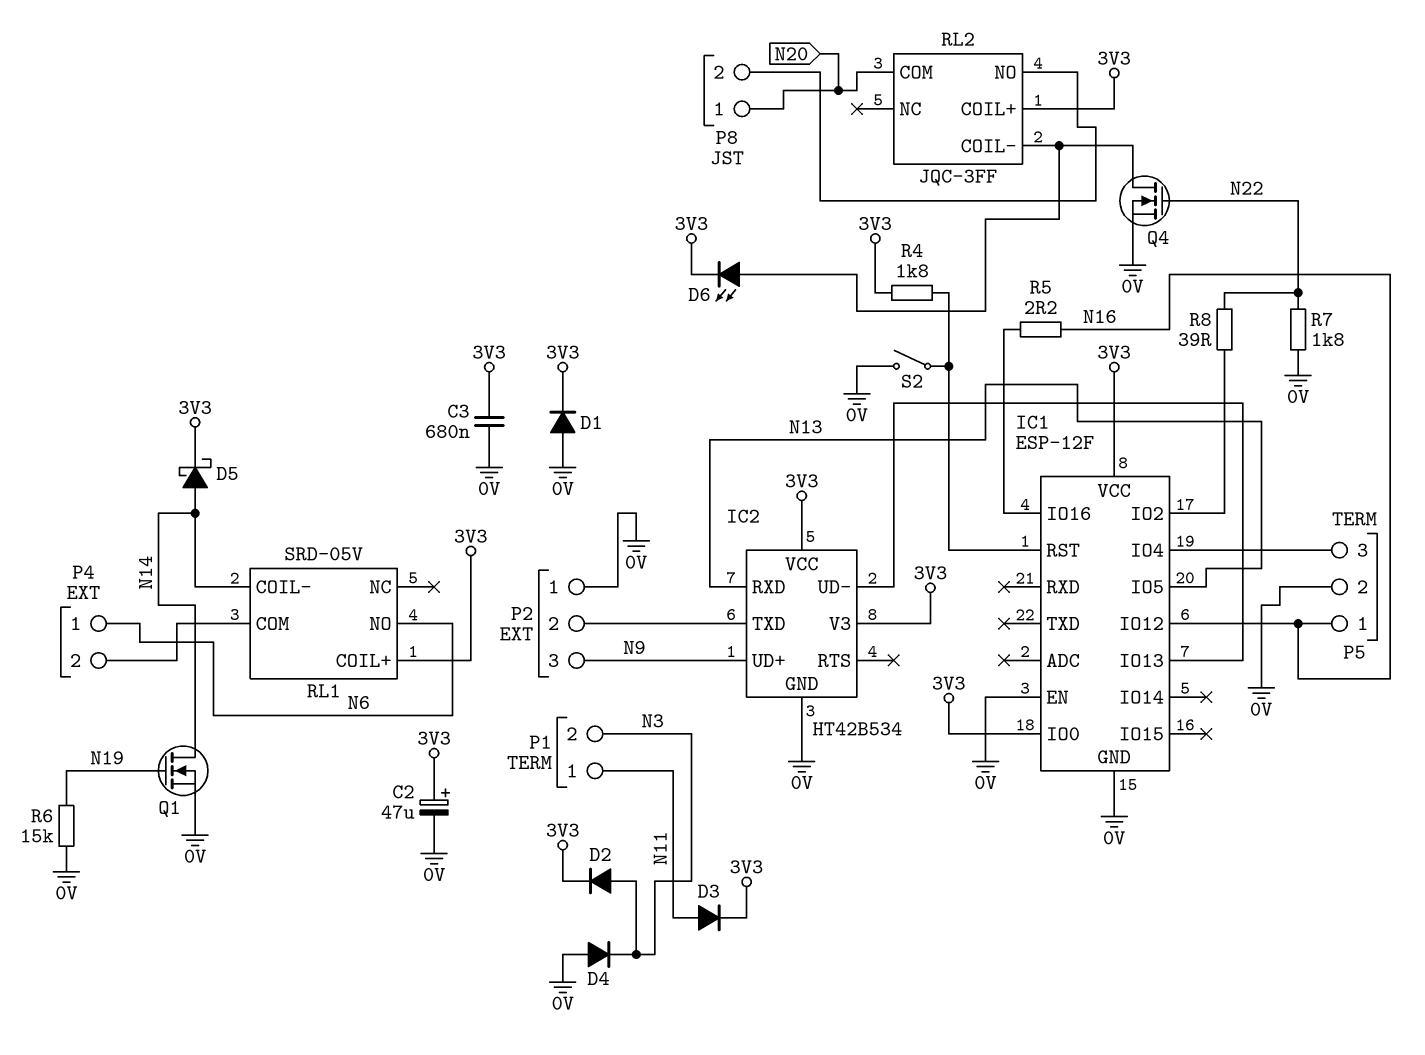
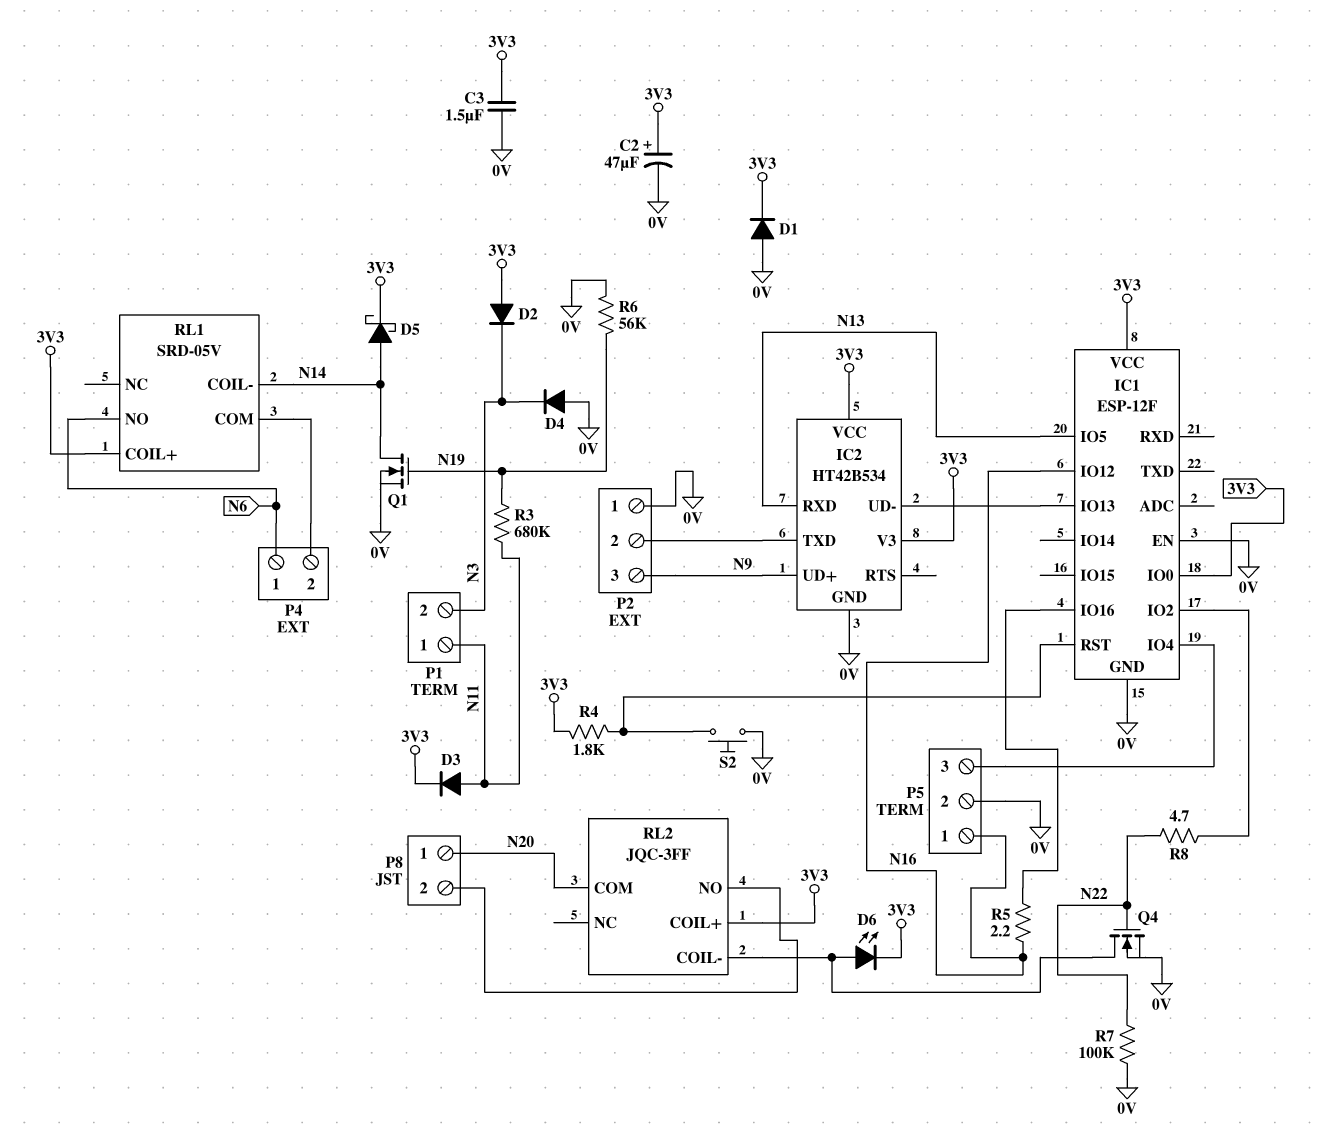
C3: 680nF (0V, 3V3) -> 1.5uF (0V, 3V3)
D2: diode (A N3, K 3V3) -> diode (A 3V3, K N3)
R3: none -> 680k (N11, N19)
R6: 15k (0V, N19) -> 56k (0V, N19)
R7: 1.8k (0V, N22) -> 100k (0V, N22)
R8: 39 (IC1/IO2, N22) -> 4.7 (IC1/IO2, N22)
S2: switch (0V, IC1/RST) -> button (0V, IC1/RST)

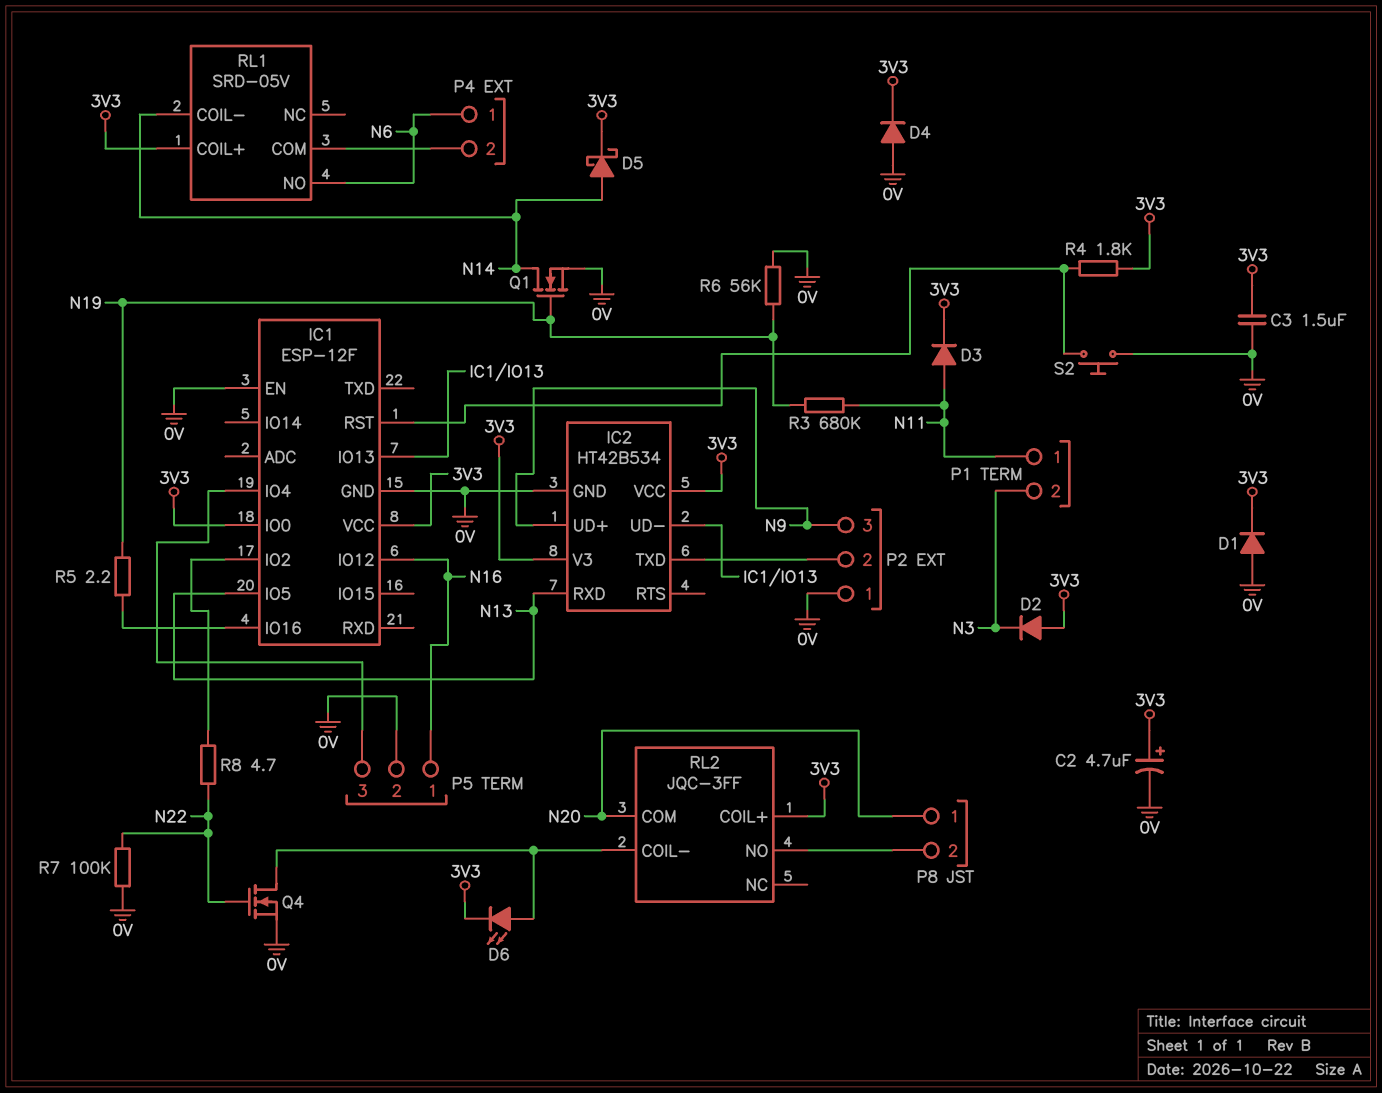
C2: 47uF (plus 3V3, minus 0V) -> 4.7uF (plus 3V3, minus 0V)
D4: diode (A 0V, K N3) -> diode (A 0V, K 3V3)
R5: 2.2 (IC1/IO16, N16) -> 2.2 (IC1/IO16, N19)

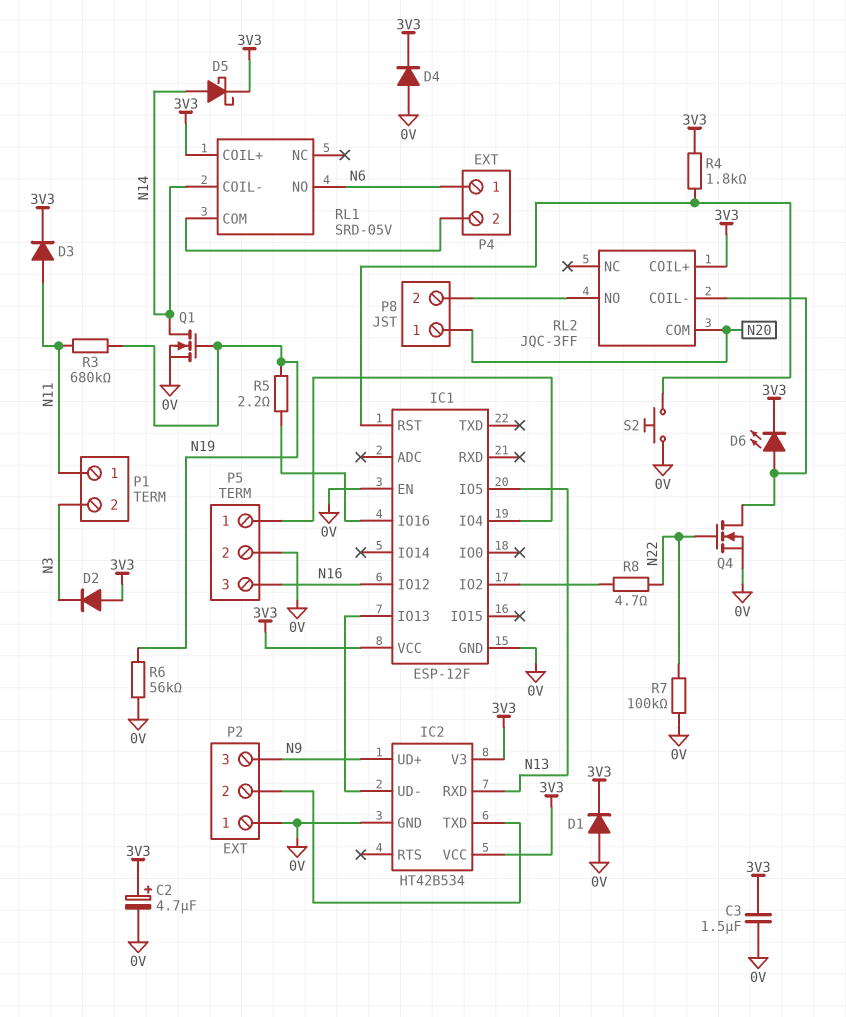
IC1 pin IO0: 3V3 -> none
P5 pin 1: N16 -> IC1/IO4
P5 pin 3: IC1/IO4 -> N16

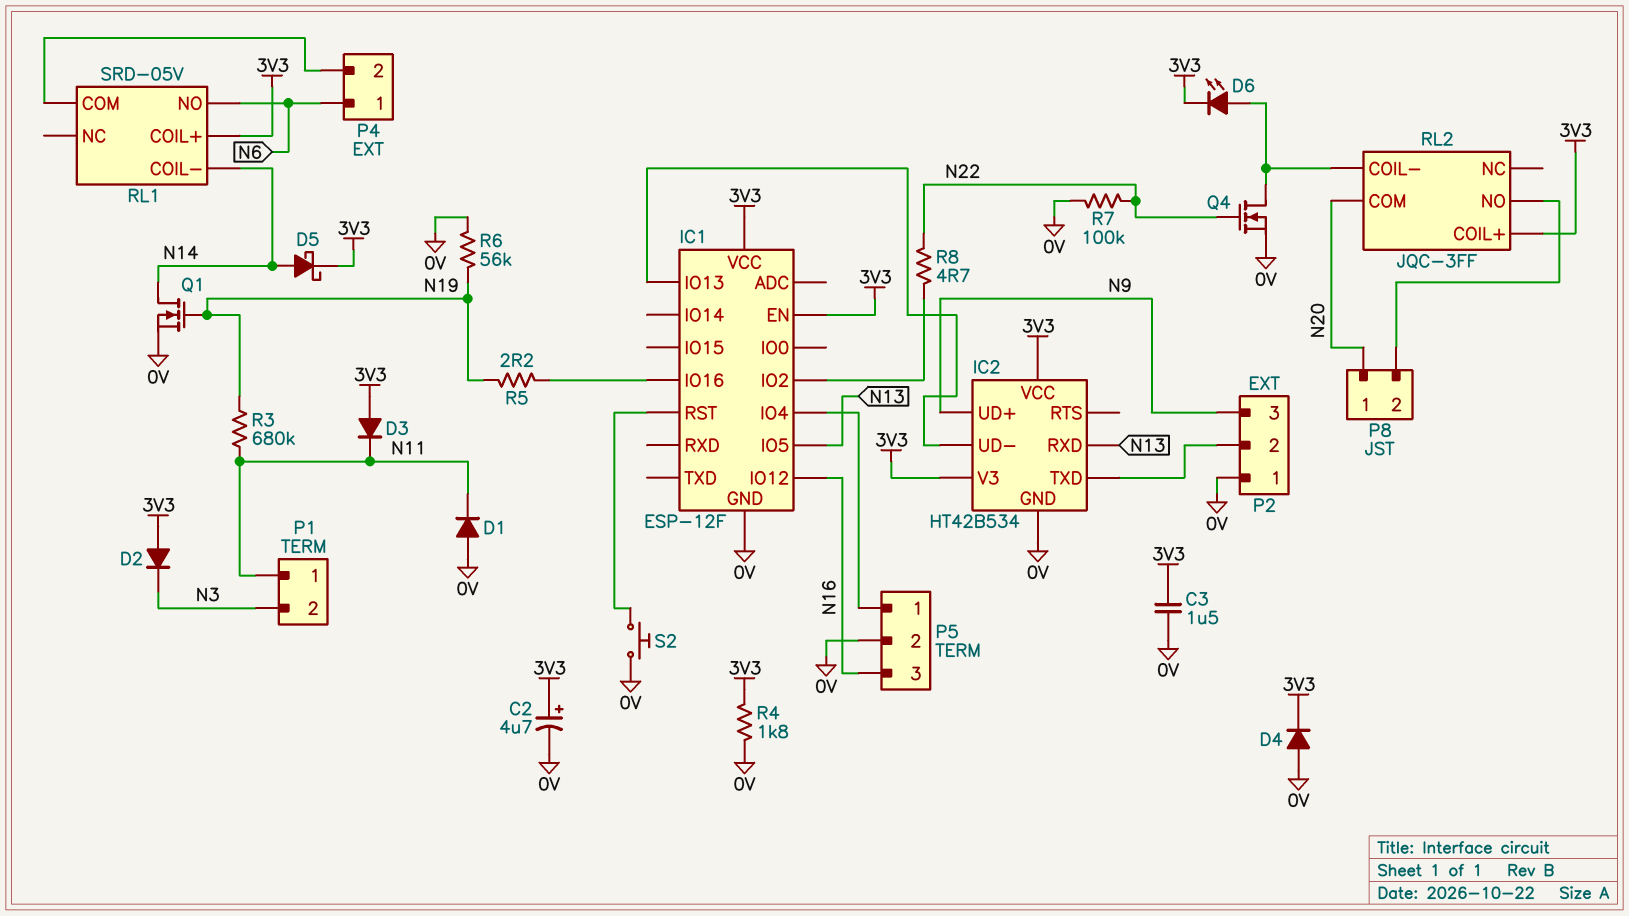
D1: diode (A 0V, K 3V3) -> diode (A 0V, K N11)
D3: diode (A N11, K 3V3) -> diode (A 3V3, K N11)
IC1 pin EN: 0V -> 3V3
R4: 1.8k (3V3, IC1/RST) -> 1.8k (0V, 3V3)

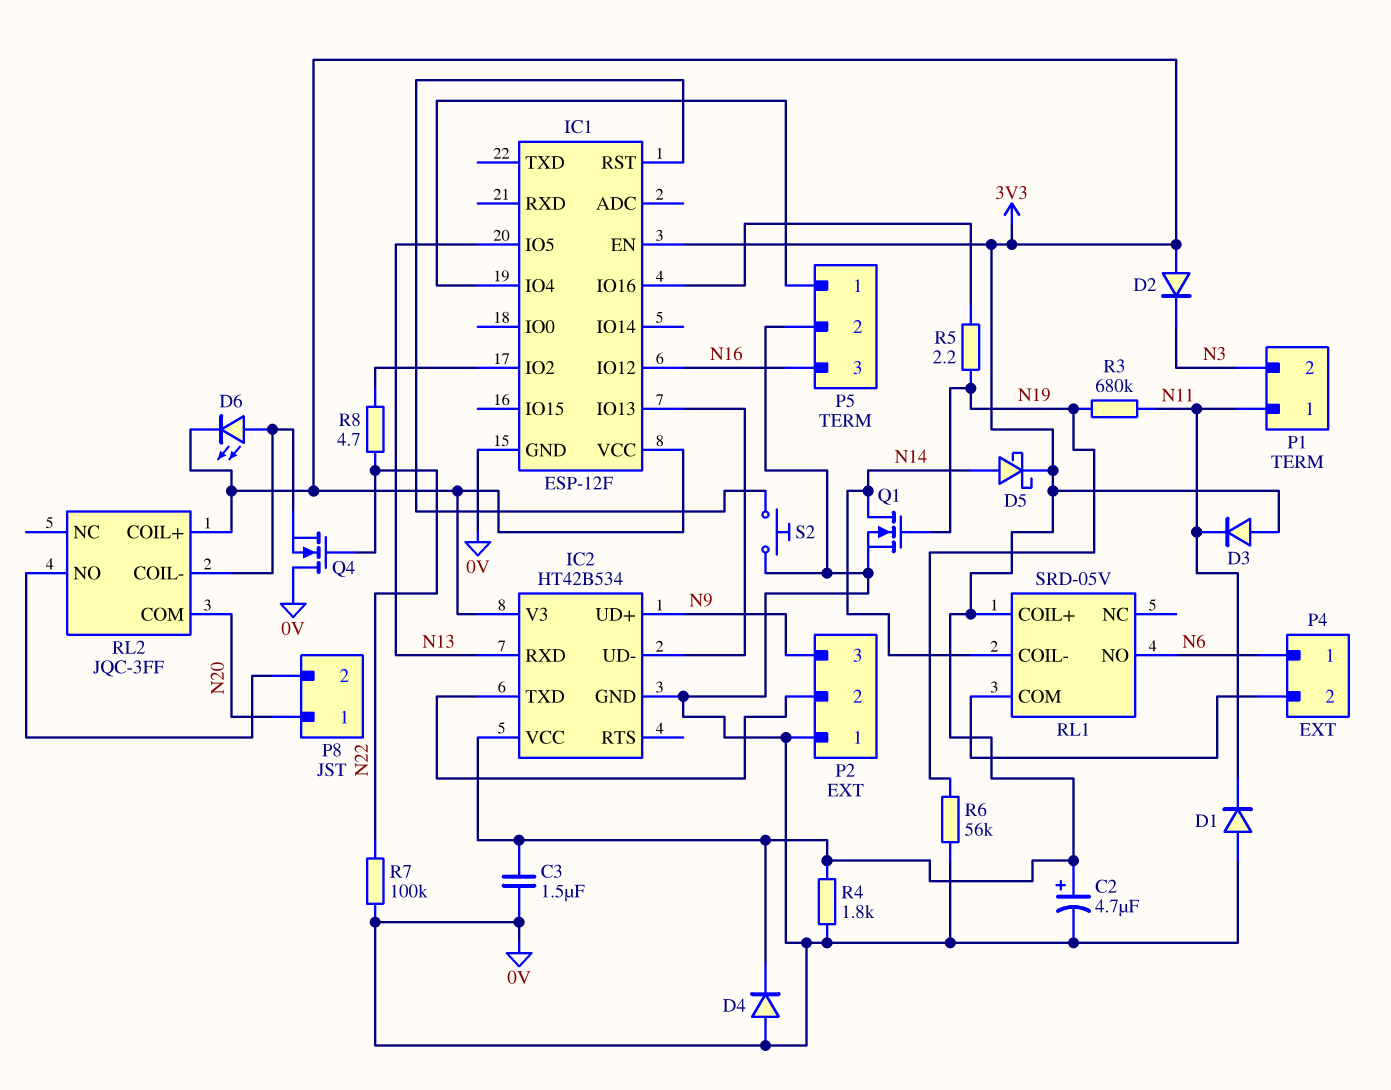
Q4: NMOS (G N22, D RL2/COIL-, S 0V) -> NMOS (G N22, D 0V, S RL2/COIL-)

